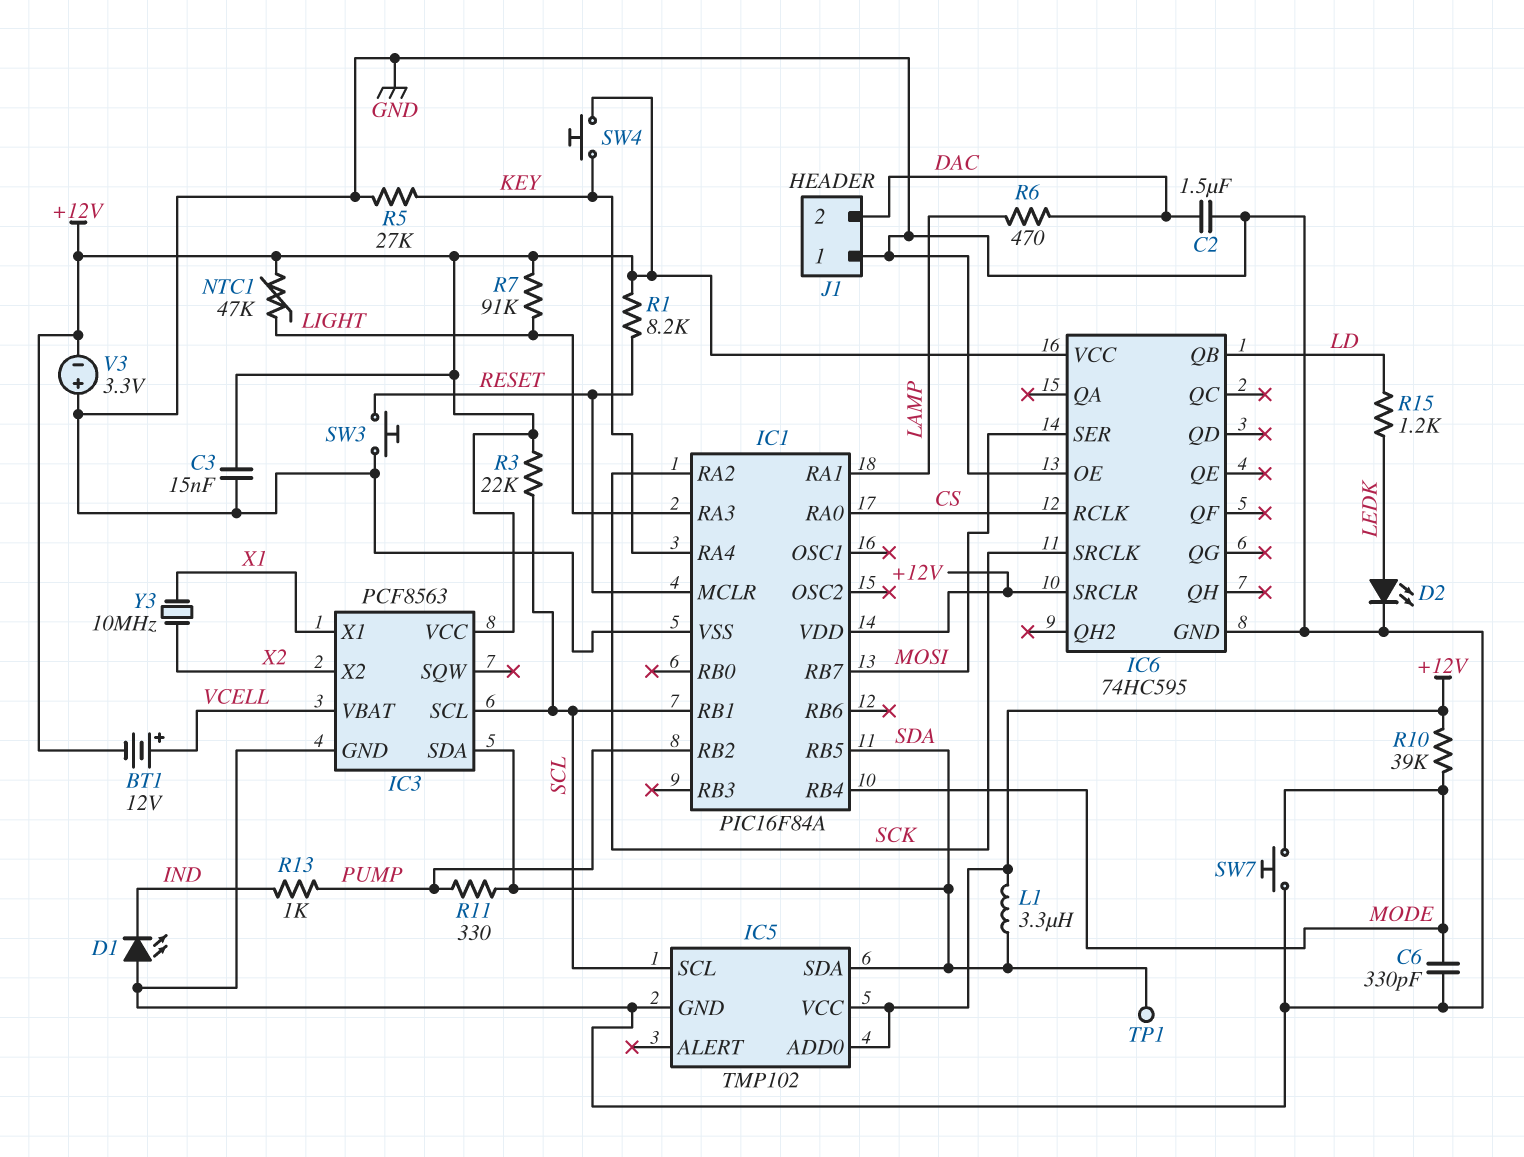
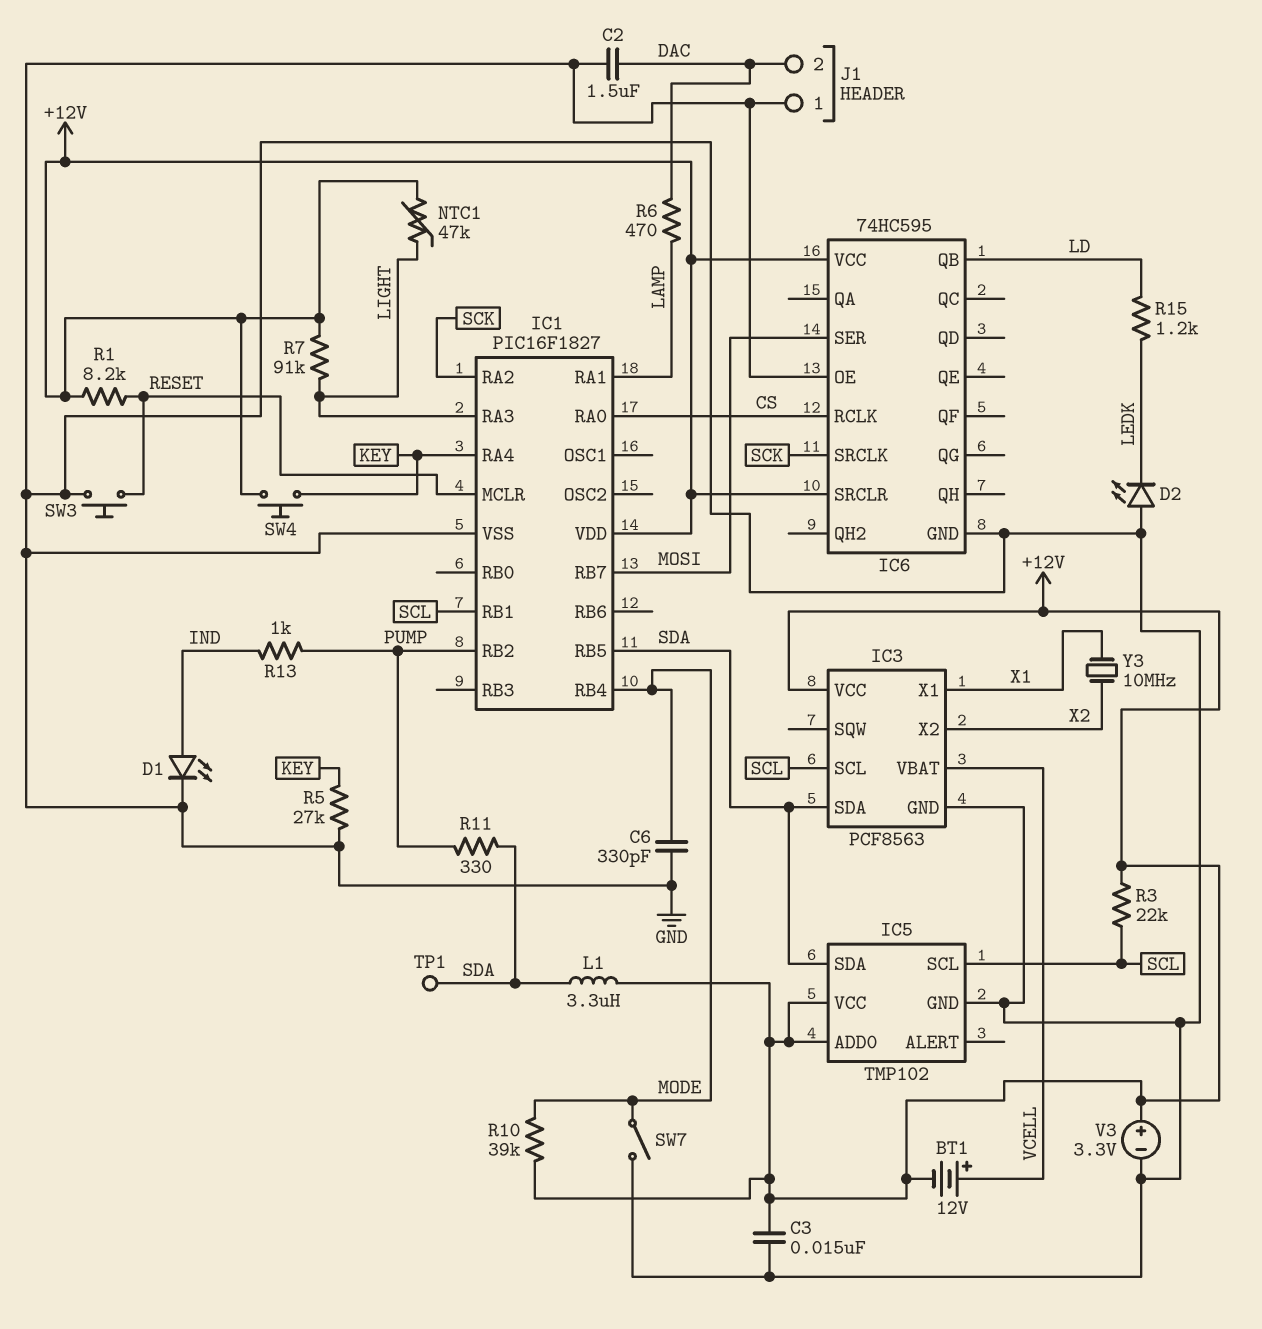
D1: LED (A GND, K IND) -> LED (A IND, K GND)
D2: LED (A LEDK, K GND) -> LED (A GND, K LEDK)
IC1: PIC16F84A -> PIC16F1827
SW7: button (GND, MODE) -> switch (GND, MODE)
V3: 3.3V (plus GND, minus +12V) -> 3.3V (plus +12V, minus GND)

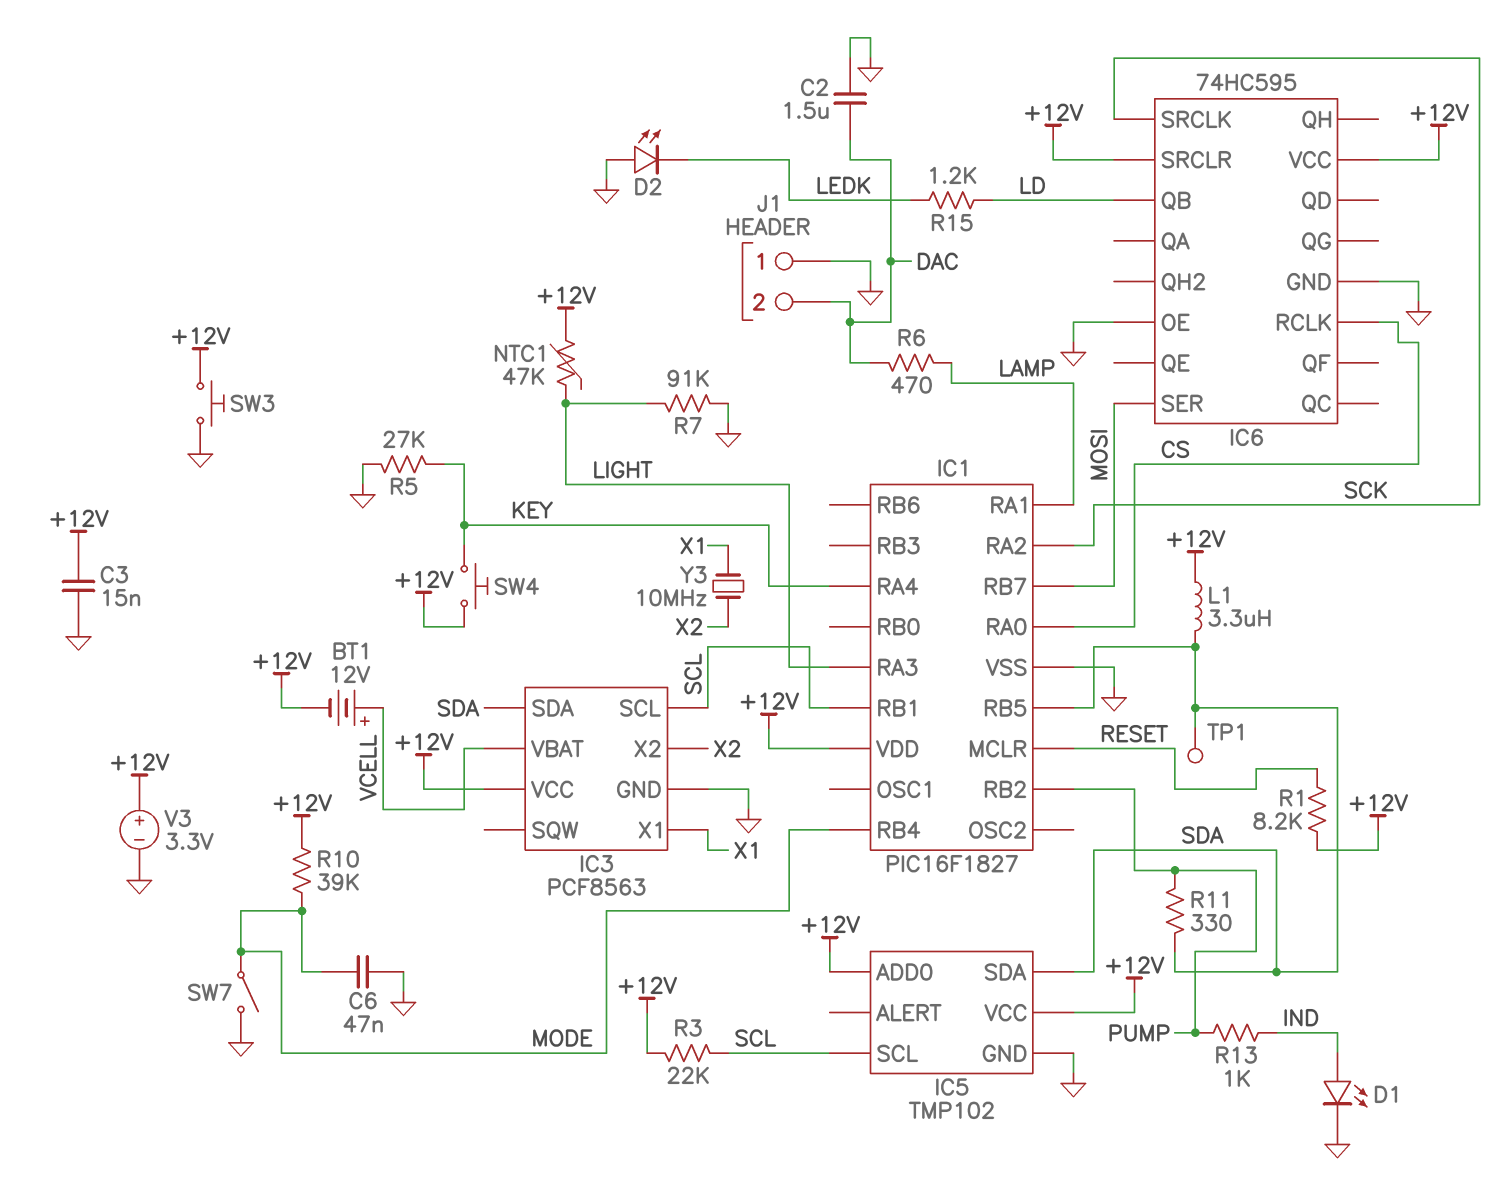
C6: 330pF (GND, MODE) -> 47nF (GND, MODE)
R7: 91k (+12V, LIGHT) -> 91k (GND, LIGHT)
SW3: button (GND, RESET) -> button (+12V, GND)

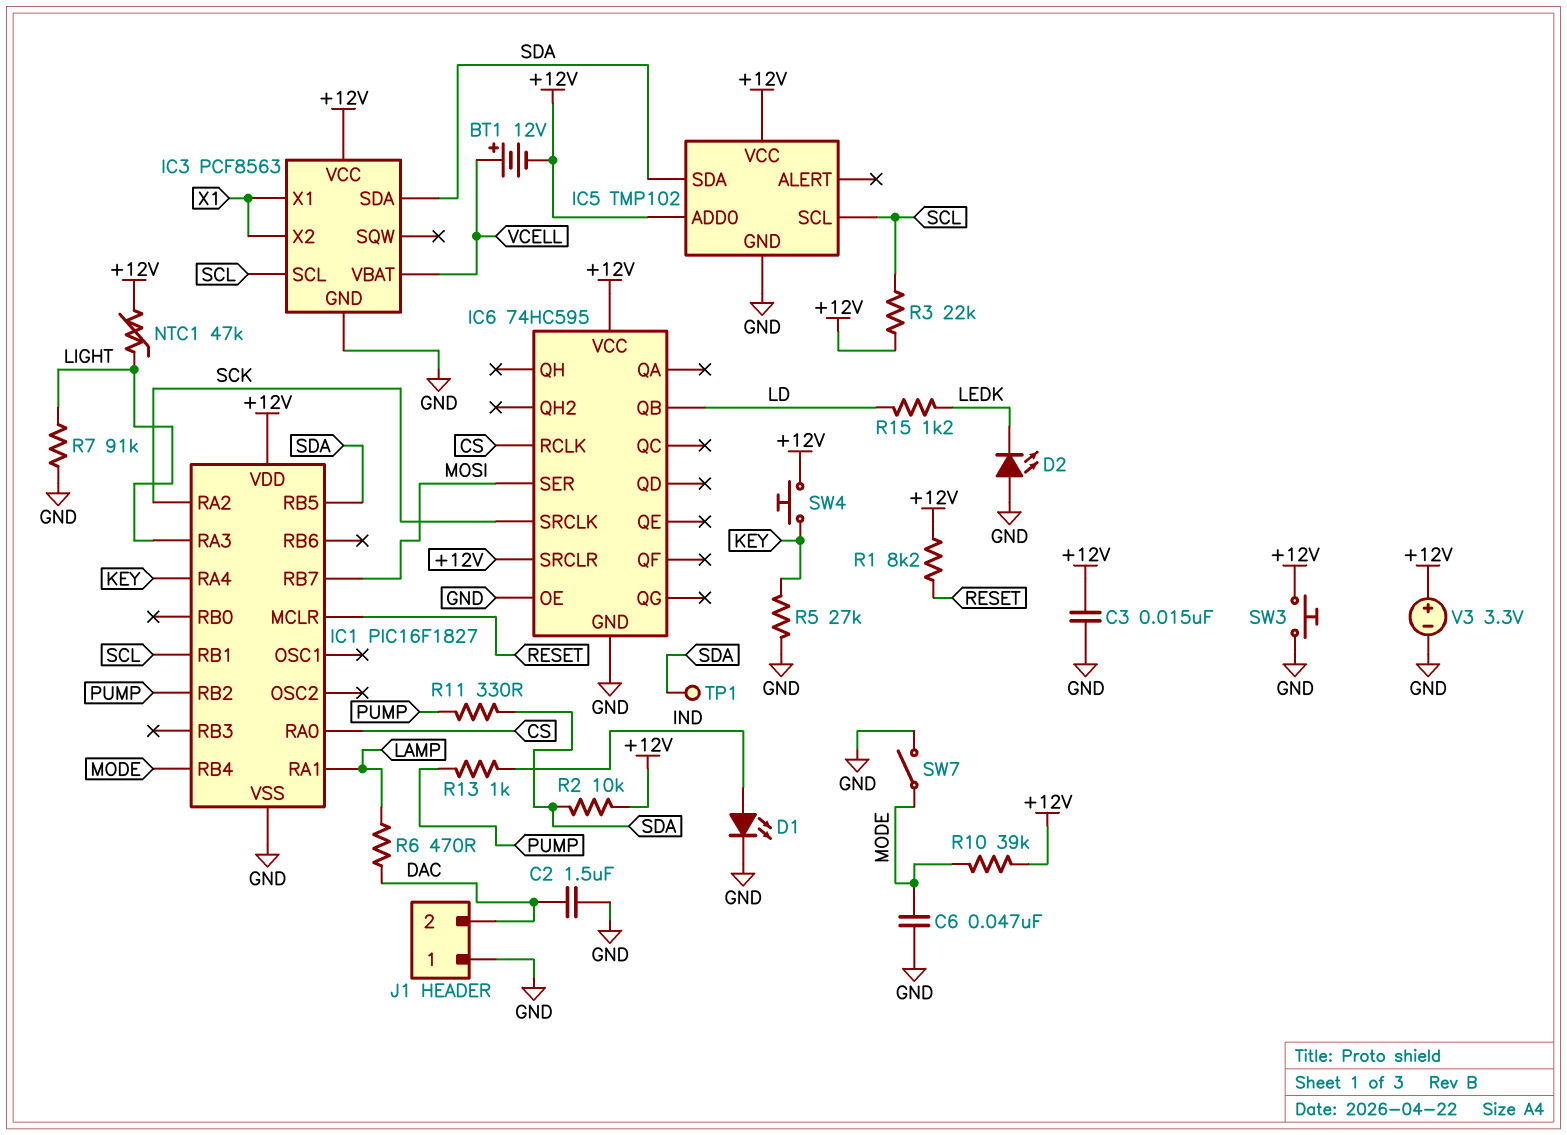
IC3 pin X2: X2 -> X1
L1: 3.3uH (+12V, SDA) -> none
R2: none -> 10k (+12V, SDA)
Y3: 10MHz (X1, X2) -> none

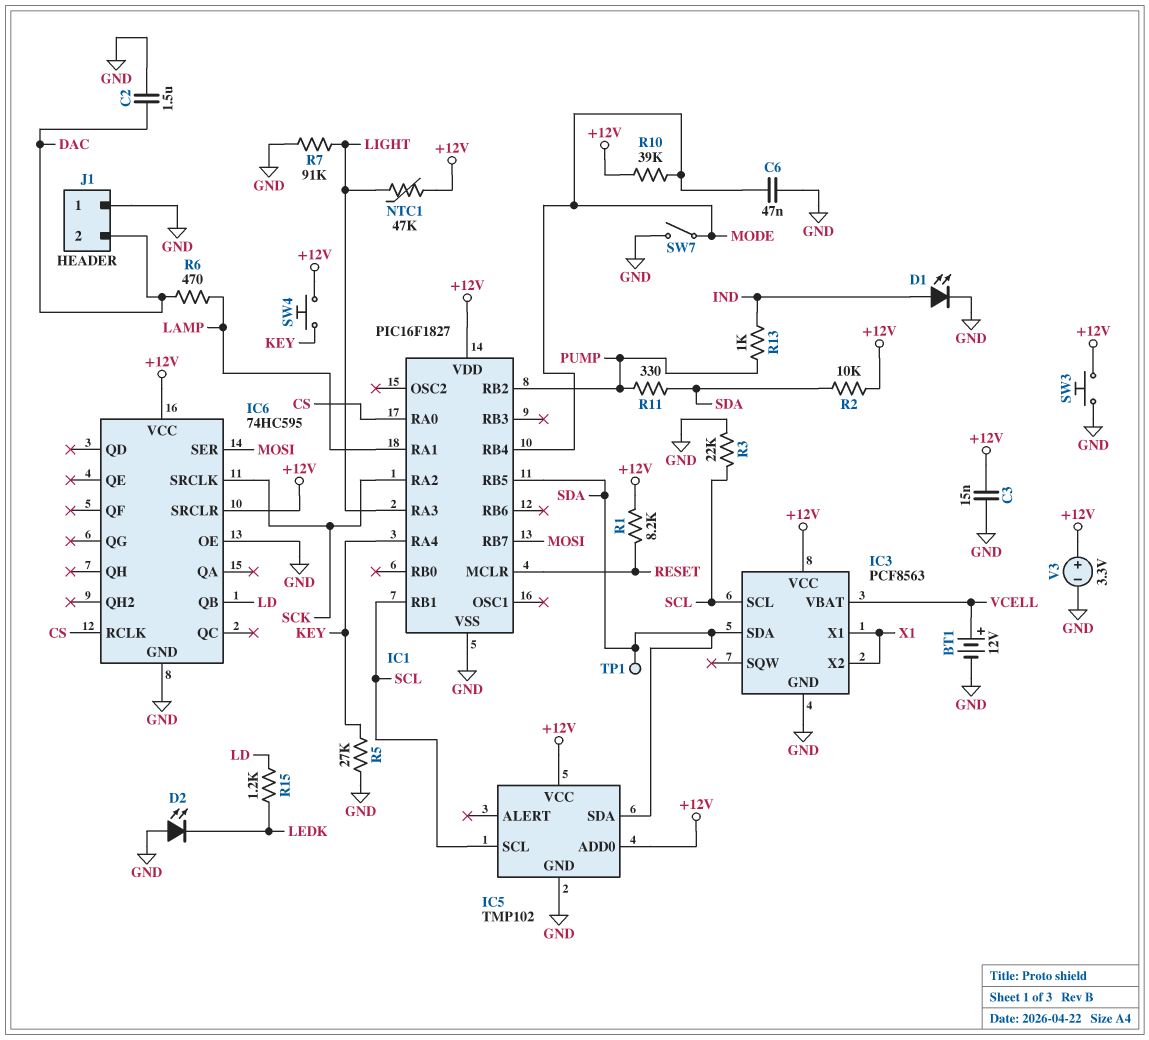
BT1: 12V (plus VCELL, minus +12V) -> 12V (plus VCELL, minus GND)
R3: 22k (+12V, SCL) -> 22k (GND, SCL)

